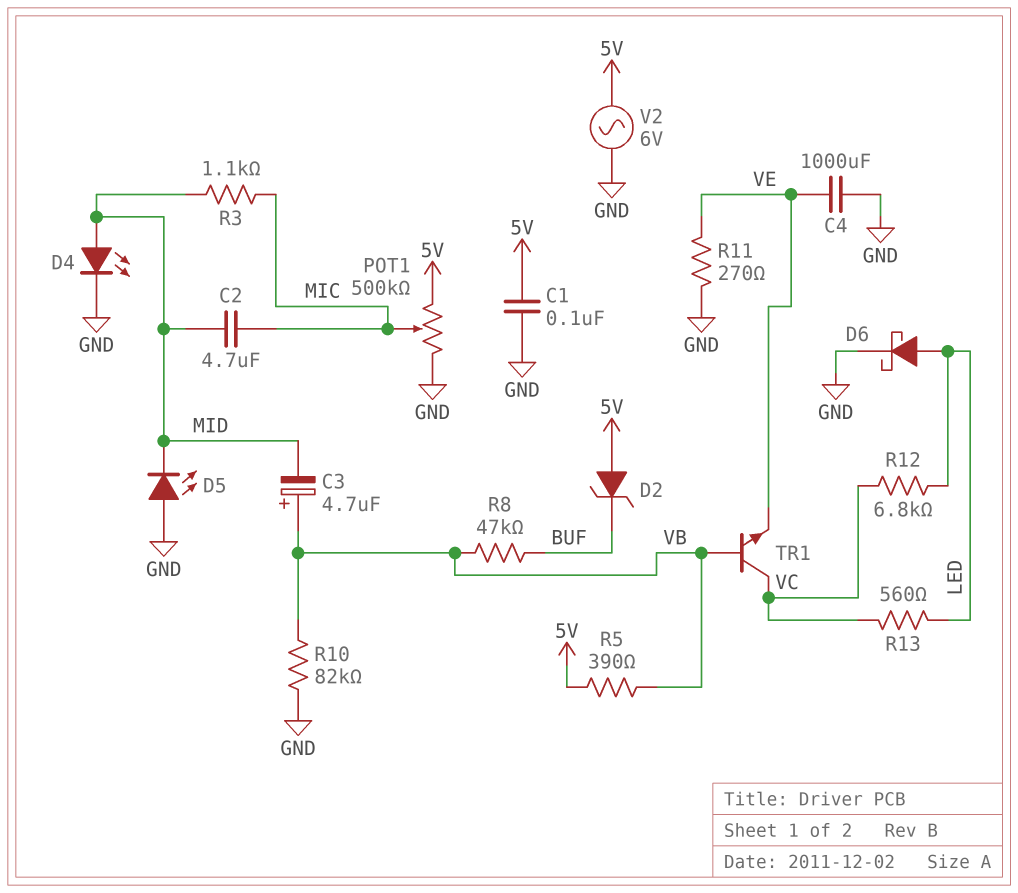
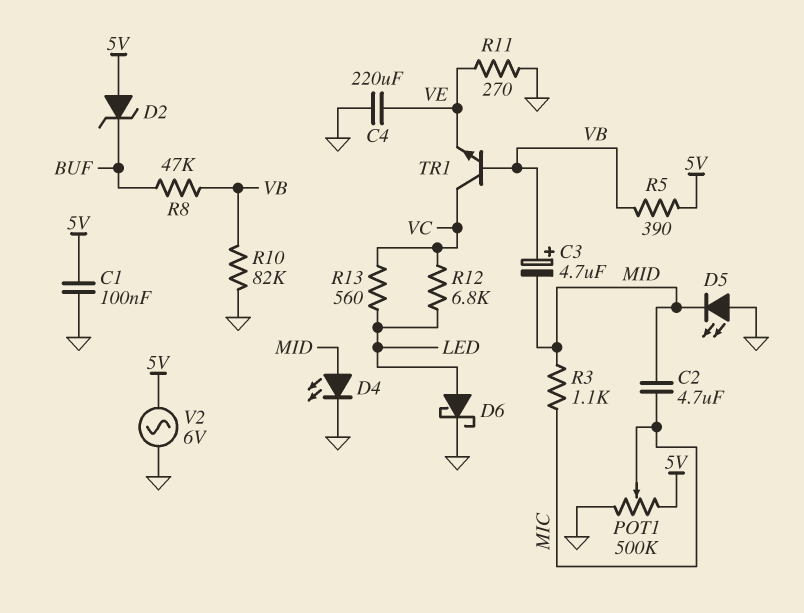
C4: 1000uF (GND, VE) -> 220uF (GND, VE)

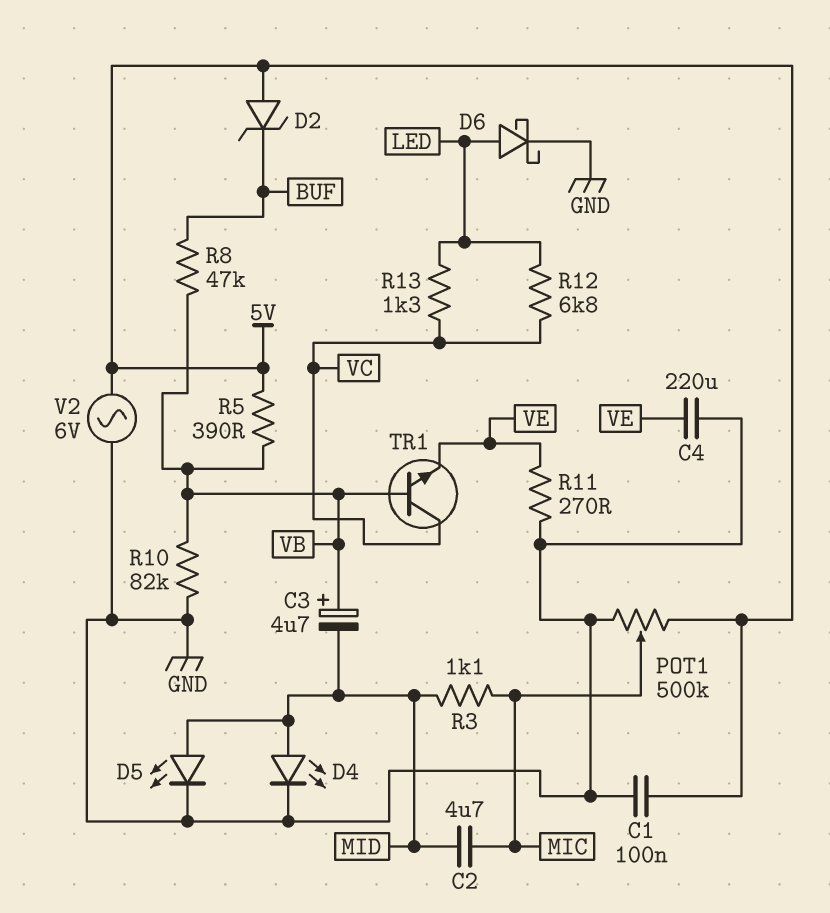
D5: LED (A GND, K MID) -> LED (A MID, K GND)
R13: 560 (LED, VC) -> 1.3k (LED, VC)

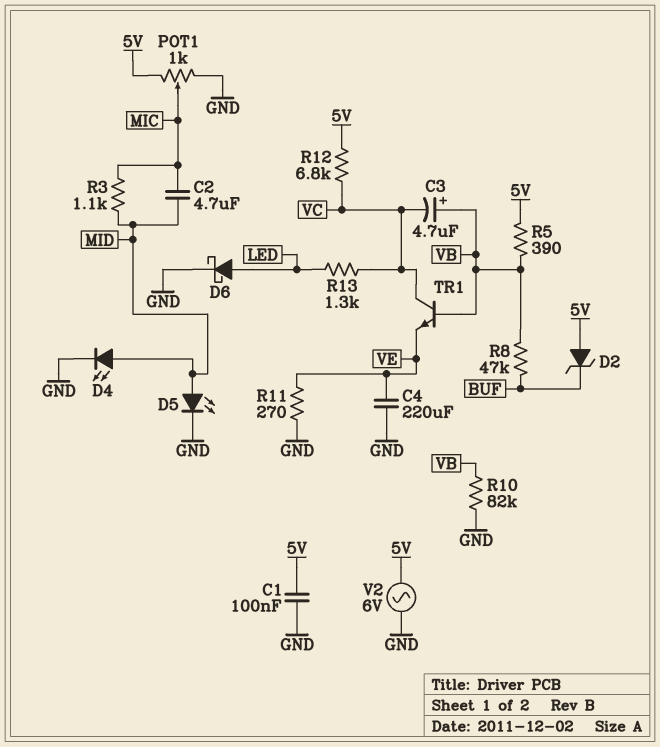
C3: 4.7uF (plus VB, minus MID) -> 4.7uF (plus VB, minus VC)
POT1: 500k (5V, GND, wiper MIC) -> 1k (5V, GND, wiper MIC)
R12: 6.8k (LED, VC) -> 6.8k (5V, VC)

